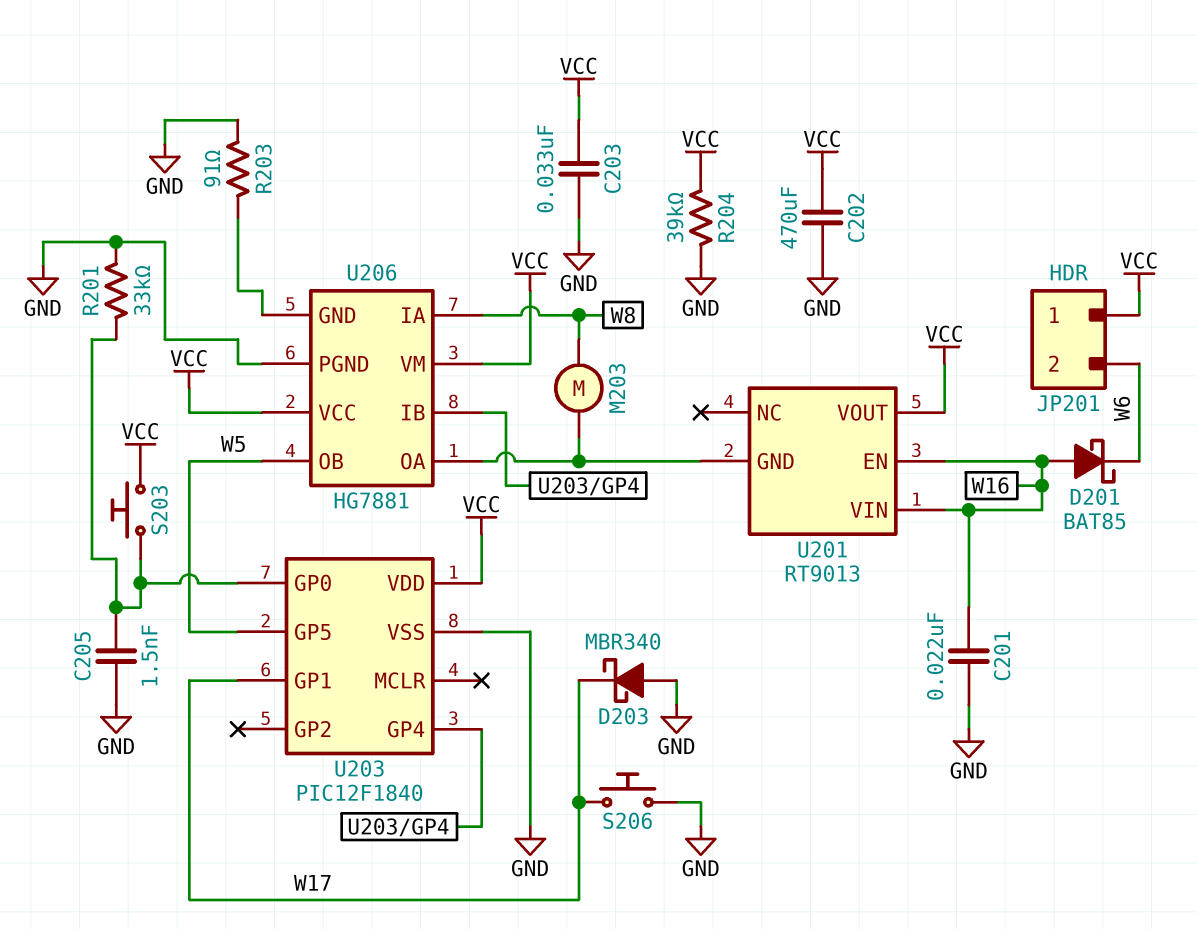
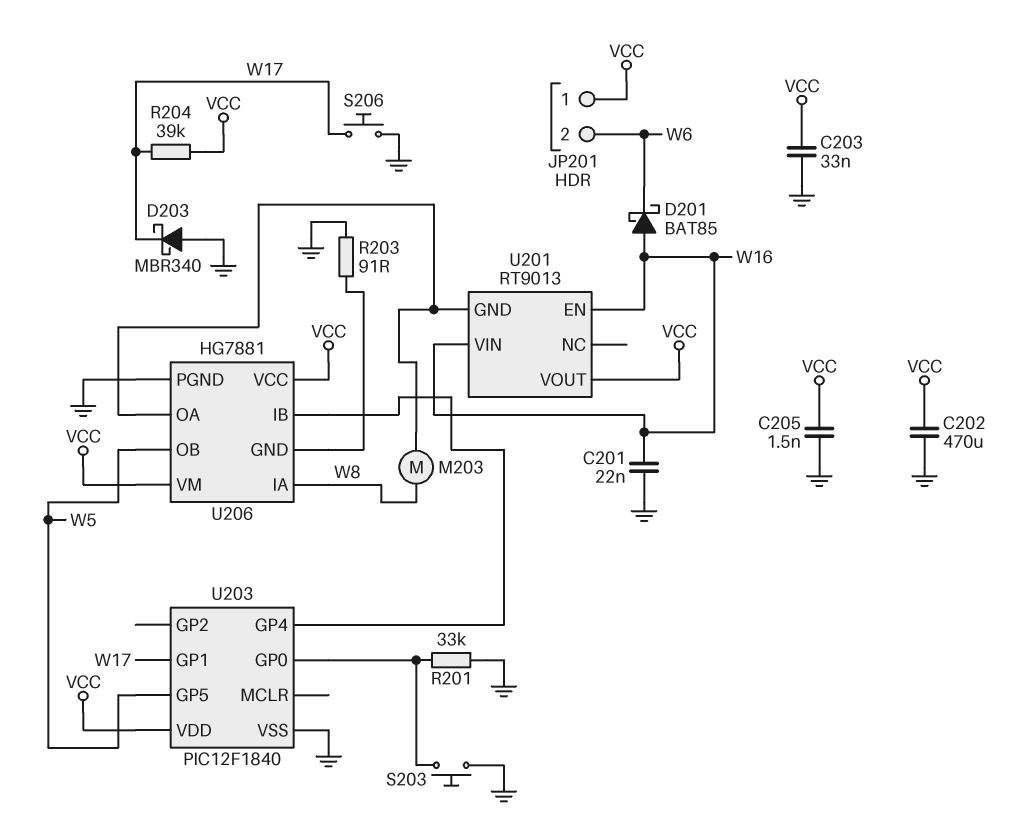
C205: 1.5nF (GND, U203/GP0) -> 1.5nF (GND, VCC)
R204: 39k (GND, VCC) -> 39k (VCC, W17)
S203: button (U203/GP0, VCC) -> button (GND, U203/GP0)

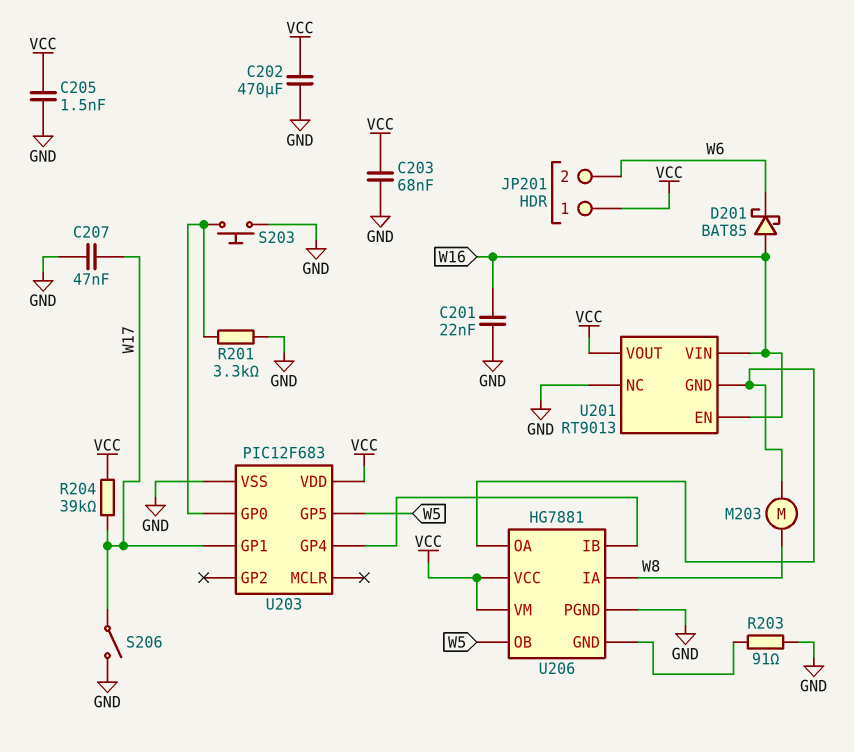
C203: 33nF (GND, VCC) -> 68nF (GND, VCC)
C207: none -> 47nF (GND, W17)
D203: schottky MBR340 (A GND, K W17) -> none
R201: 33k (GND, U203/GP0) -> 3.3k (GND, U203/GP0)
S206: button (GND, W17) -> switch (GND, W17)
U201 pin NC: none -> GND
U203: PIC12F1840 -> PIC12F683

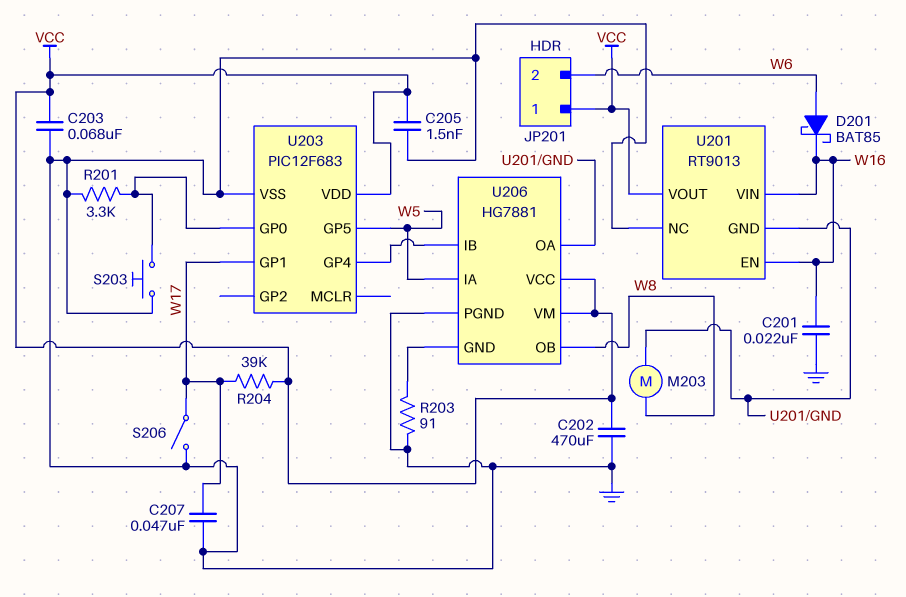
D201: schottky BAT85 (A W16, K W6) -> schottky BAT85 (A W6, K W16)
U206 pin IA: W8 -> W5
U206 pin OB: W5 -> W8

